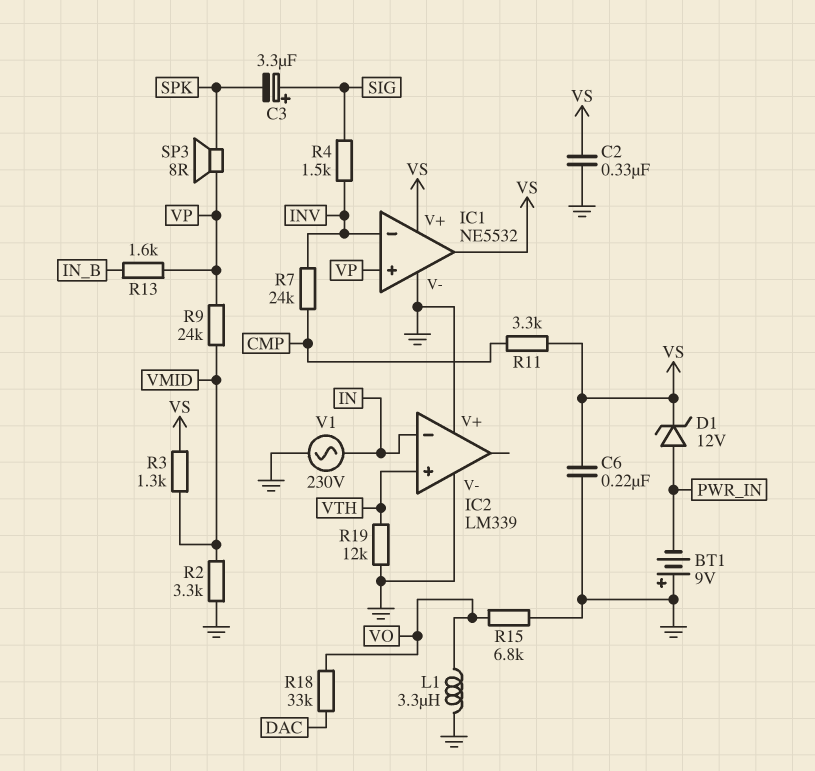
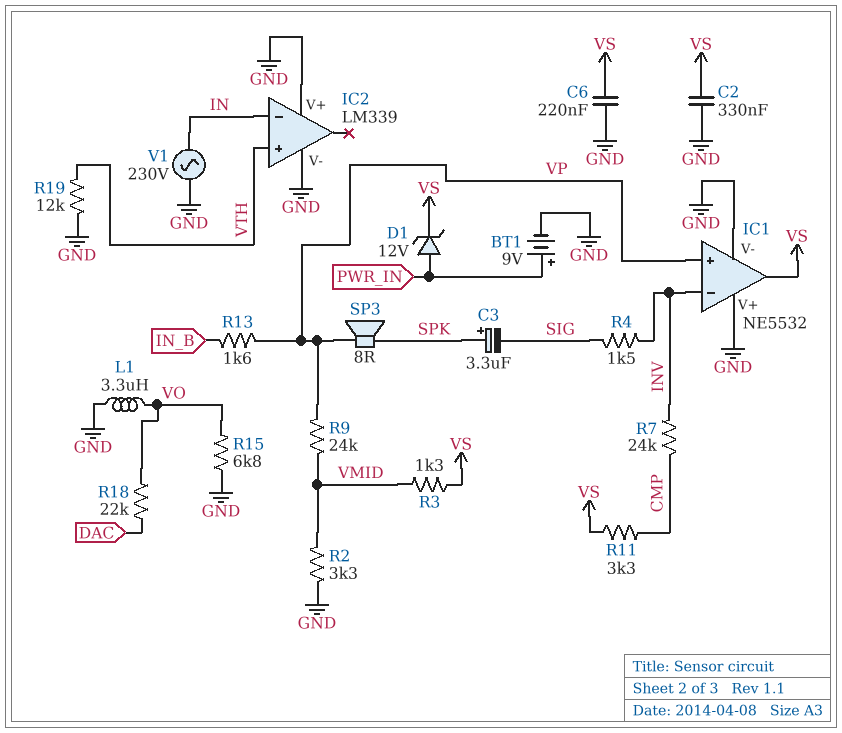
BT1: 9V (plus GND, minus PWR_IN) -> 9V (plus PWR_IN, minus GND)
C3: 3.3uF (plus SIG, minus SPK) -> 3.3uF (plus SPK, minus SIG)
IC1 pin V+: VS -> GND
R18: 33k (DAC, VO) -> 22k (DAC, VO)

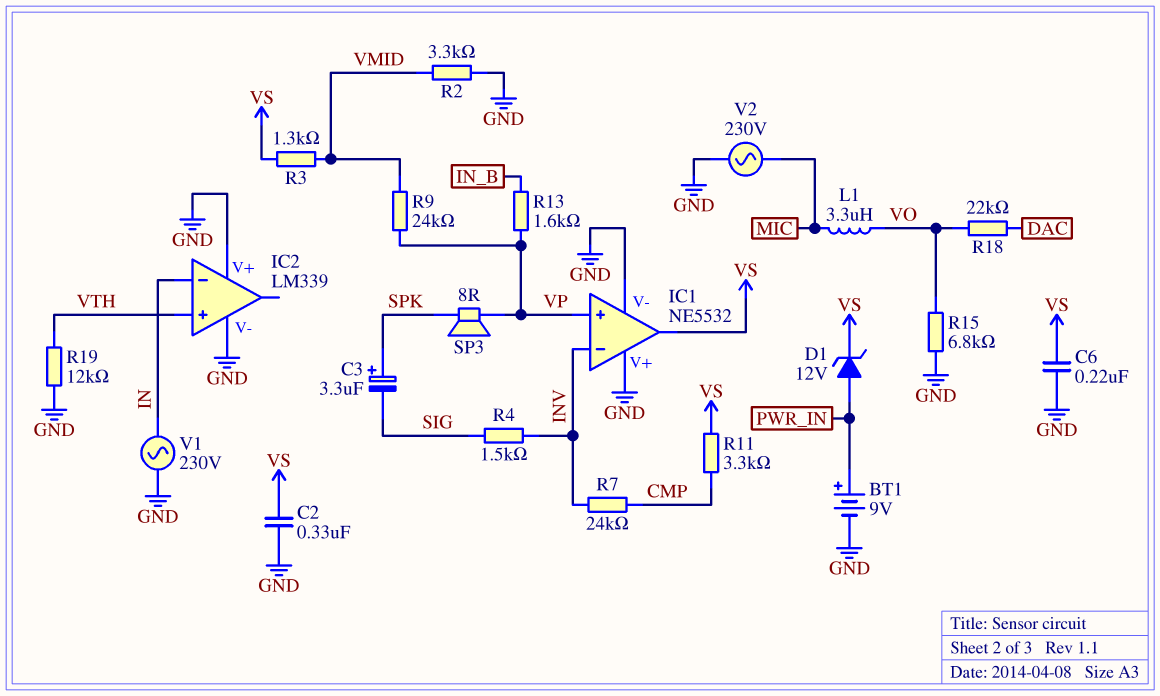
L1: 3.3uH (GND, VO) -> 3.3uH (MIC, VO)
V2: none -> AC 230V (GND, MIC)

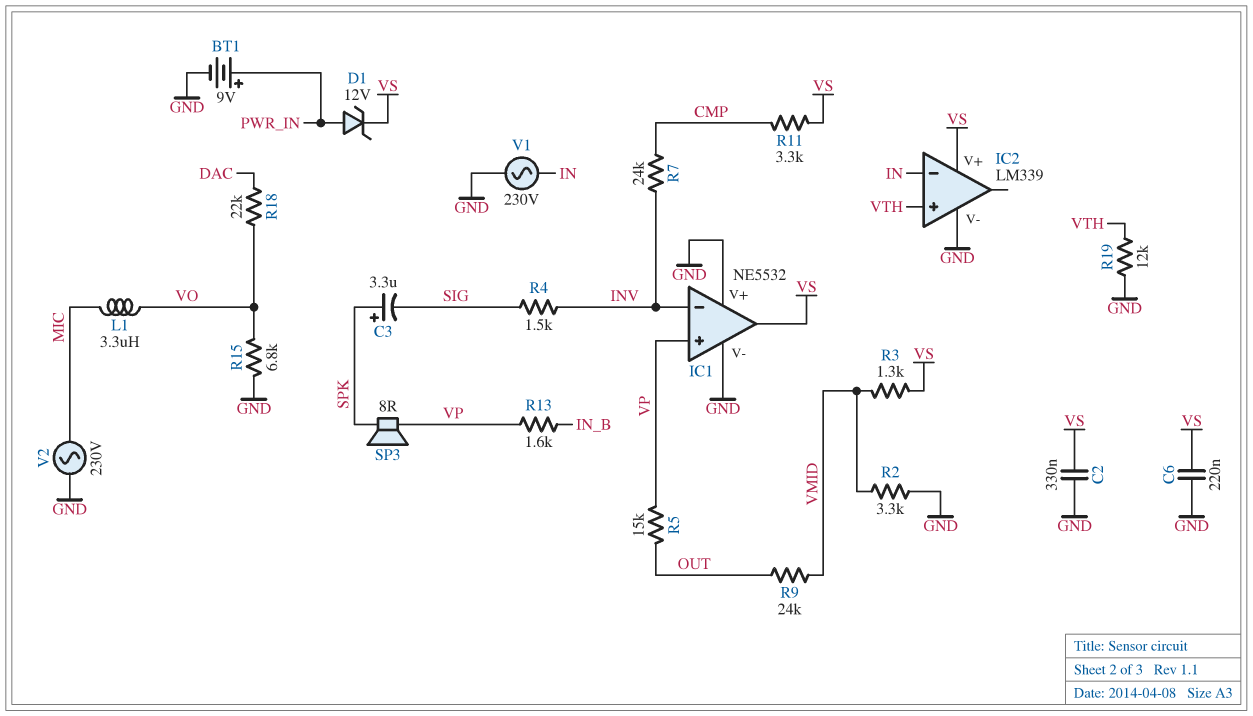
IC2 pin V+: GND -> VS
R5: none -> 15k (OUT, VP)
R9: 24k (VMID, VP) -> 24k (OUT, VMID)

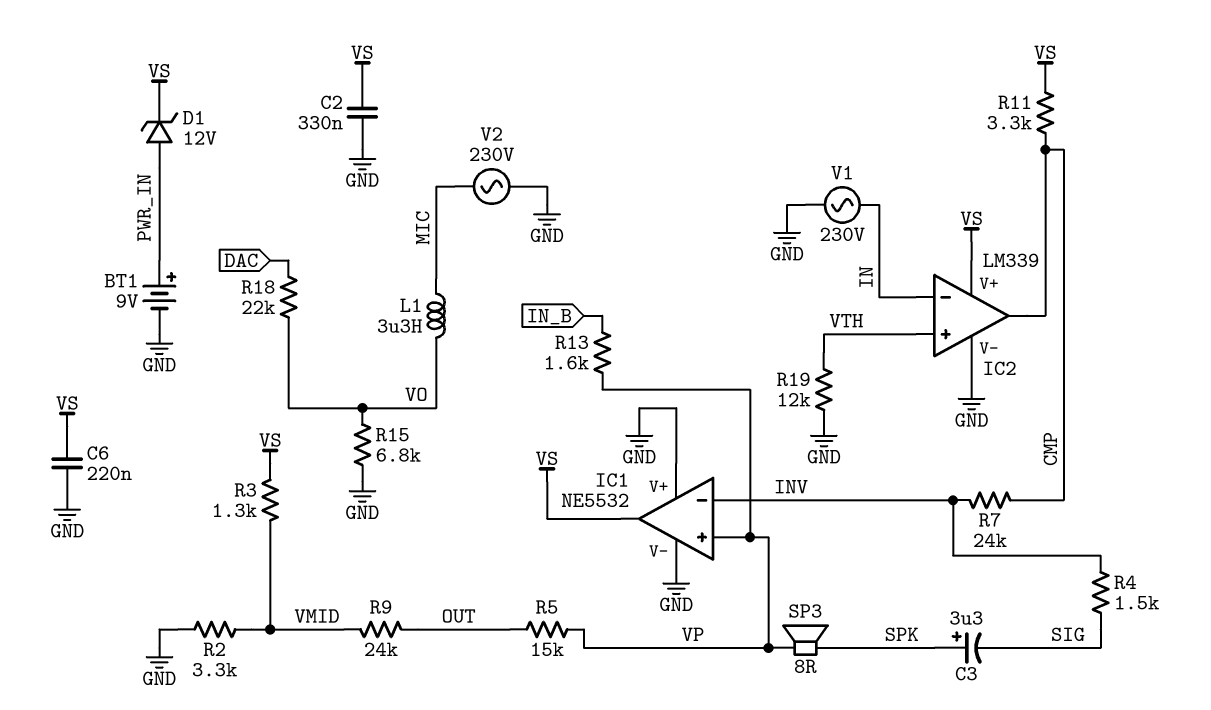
IC2 pin out: none -> CMP

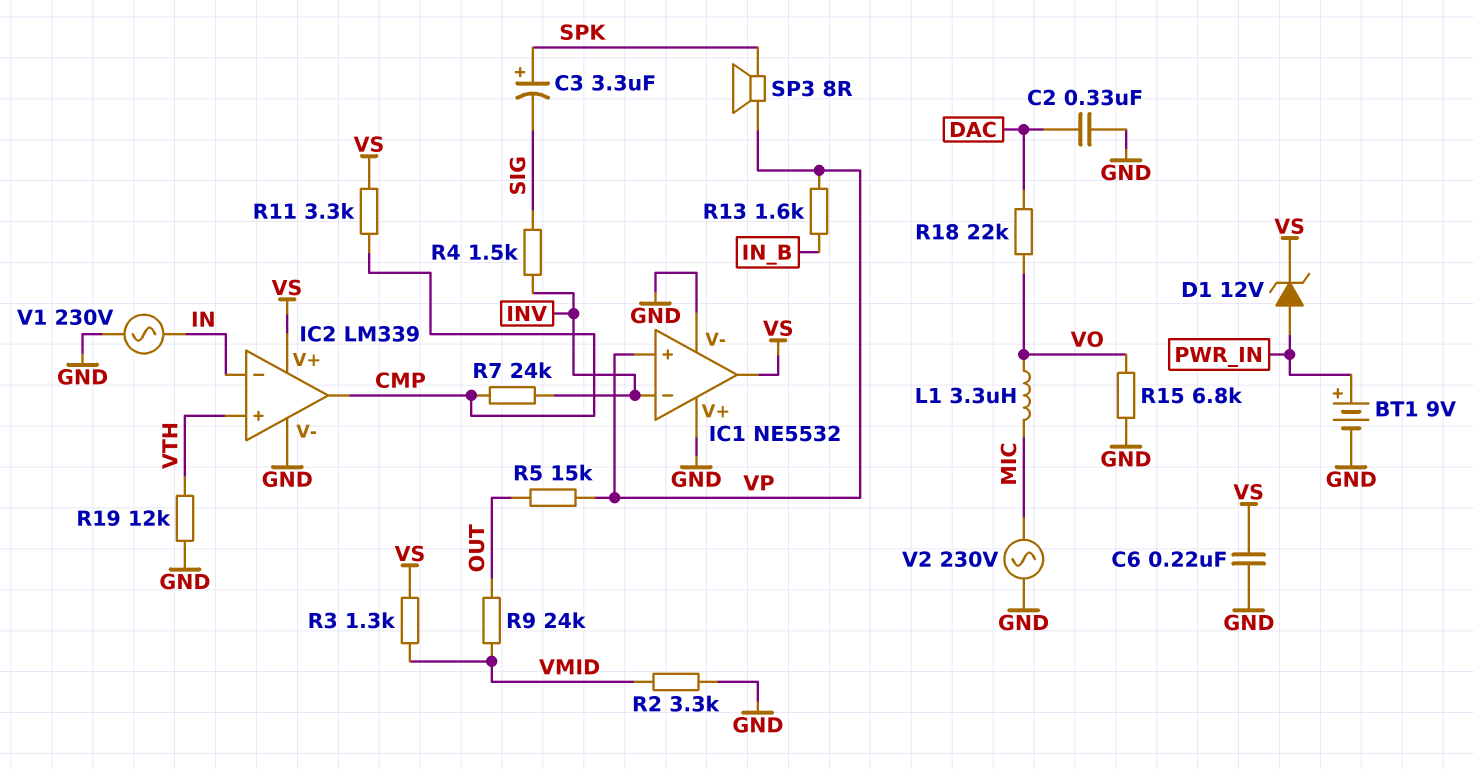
C2: 330nF (GND, VS) -> 330nF (DAC, GND)

